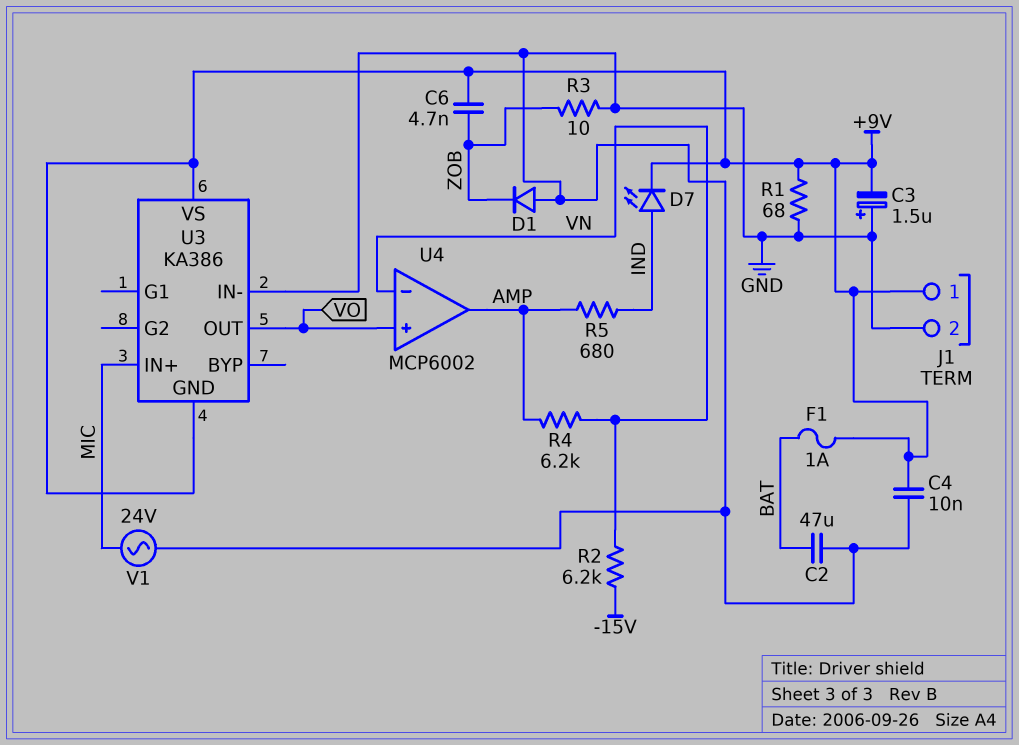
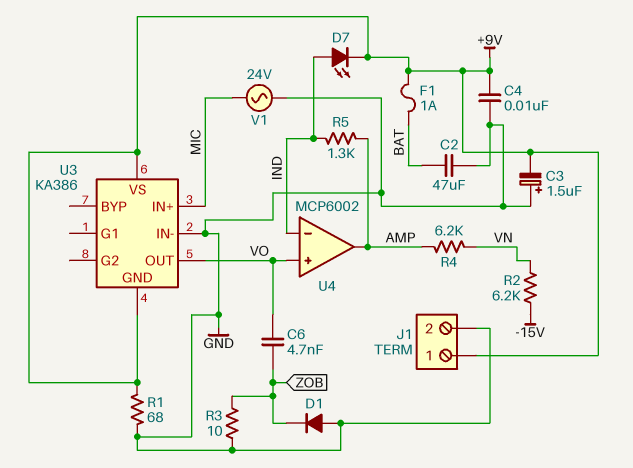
C6: 4.7nF (+9V, ZOB) -> 4.7nF (VO, ZOB)
R5: 680 (AMP, IND) -> 1.3k (AMP, IND)
U4 pin in-: VN -> IND

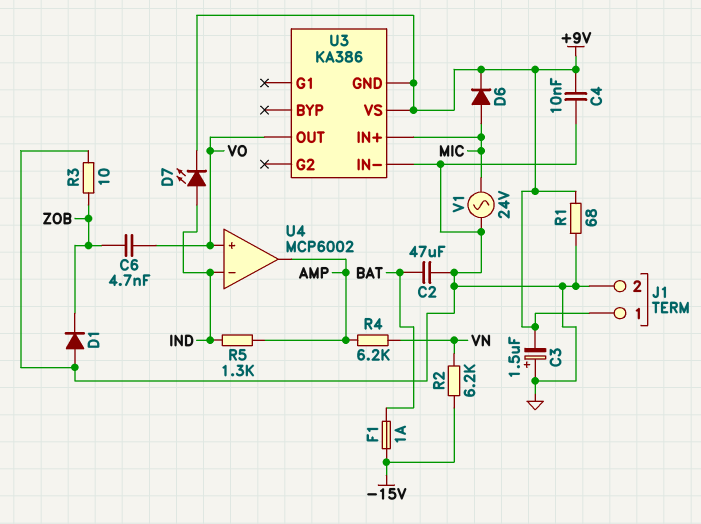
D6: none -> diode (A MIC, K +9V)
F1: 1A (+9V, BAT) -> 1A (-15V, BAT)

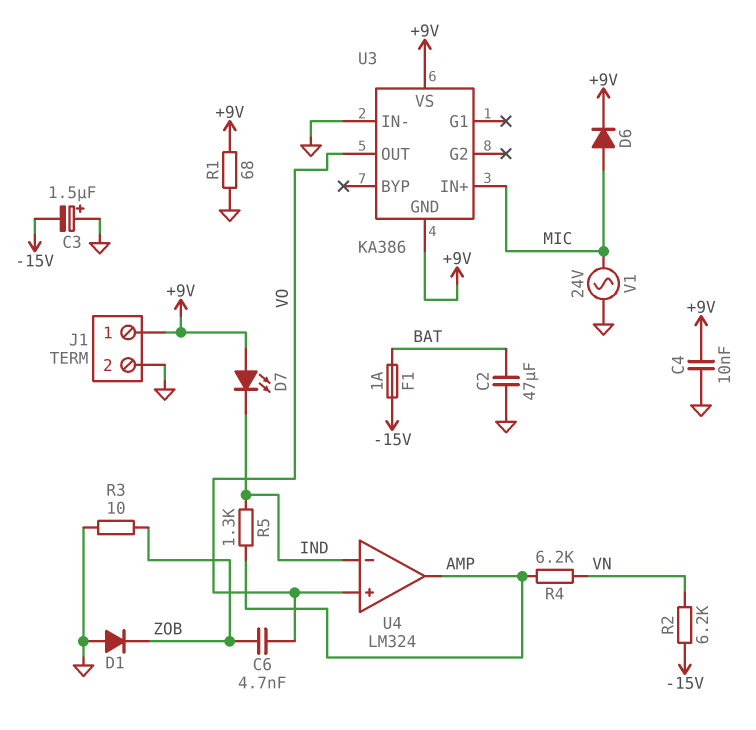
C3: 1.5uF (plus GND, minus +9V) -> 1.5uF (plus GND, minus -15V)
D7: LED (A IND, K +9V) -> LED (A +9V, K IND)
U4: MCP6002 -> LM324

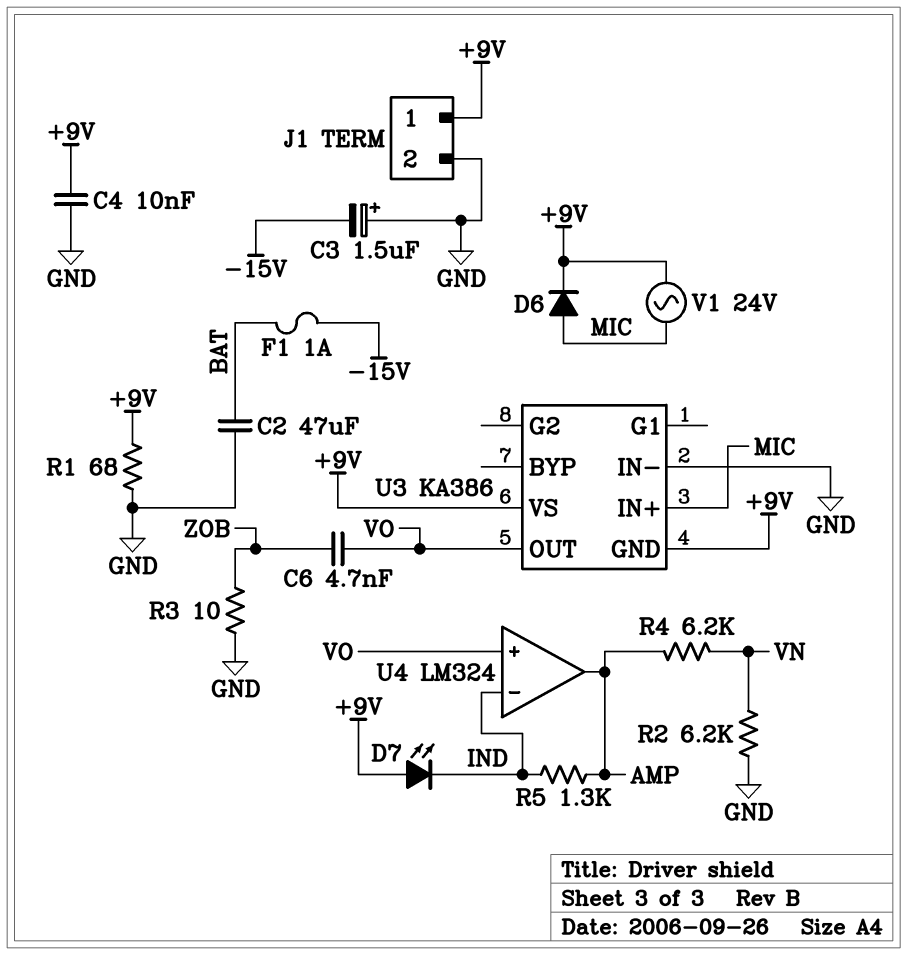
D1: diode (A GND, K ZOB) -> none
R2: 6.2k (-15V, VN) -> 6.2k (GND, VN)
V1: AC 24V (GND, MIC) -> AC 24V (+9V, MIC)

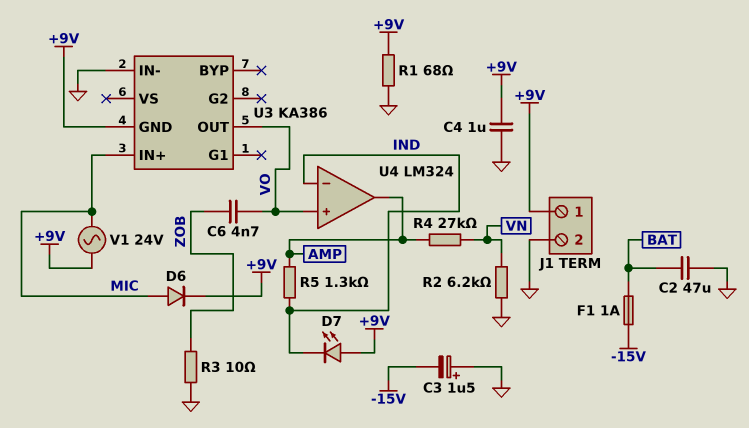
C4: 10nF (+9V, GND) -> 1uF (+9V, GND)
R4: 6.2k (AMP, VN) -> 27k (AMP, VN)
U3 pin VS: +9V -> none

